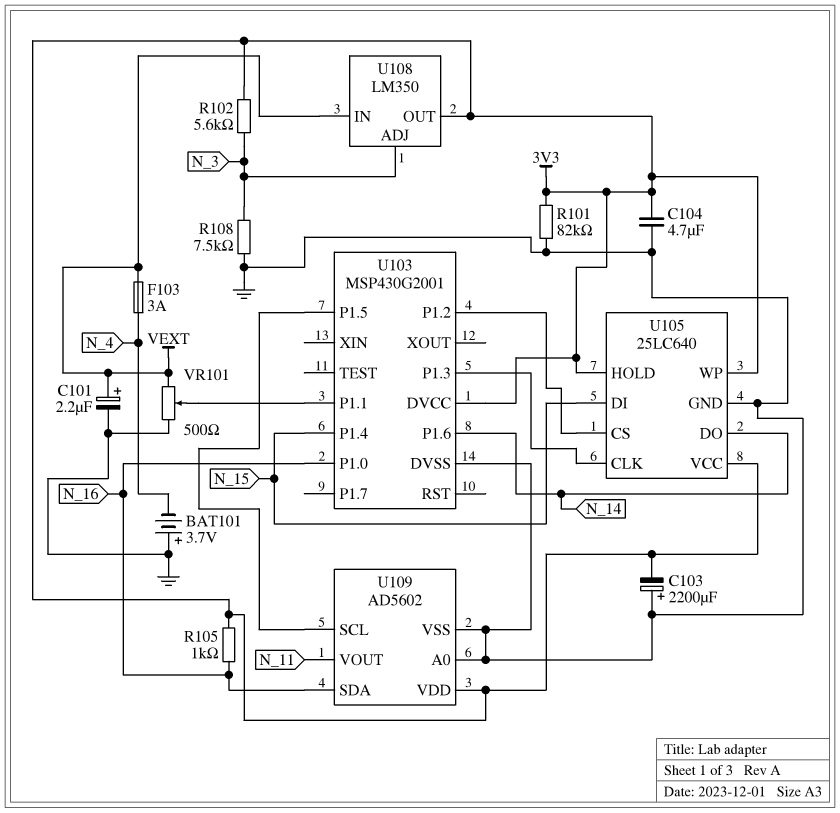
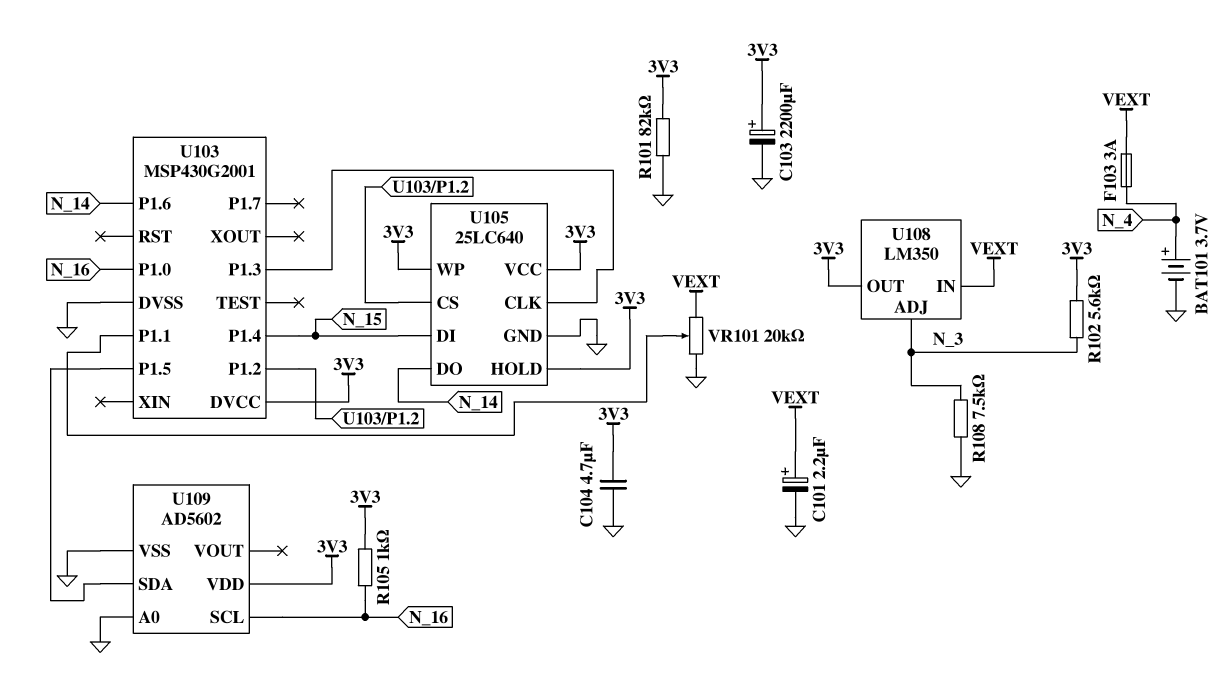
BAT101: 3.7V (plus GND, minus N_4) -> 3.7V (plus N_4, minus GND)
C103: 2200uF (plus GND, minus 3V3) -> 2200uF (plus 3V3, minus GND)
U109 pin SCL: U103/P1.5 -> N_16
U109 pin SDA: N_16 -> U103/P1.5
U109 pin VOUT: N_11 -> none
VR101: 500 (GND, VEXT, wiper U103/P1.1) -> 20k (GND, VEXT, wiper U103/P1.1)

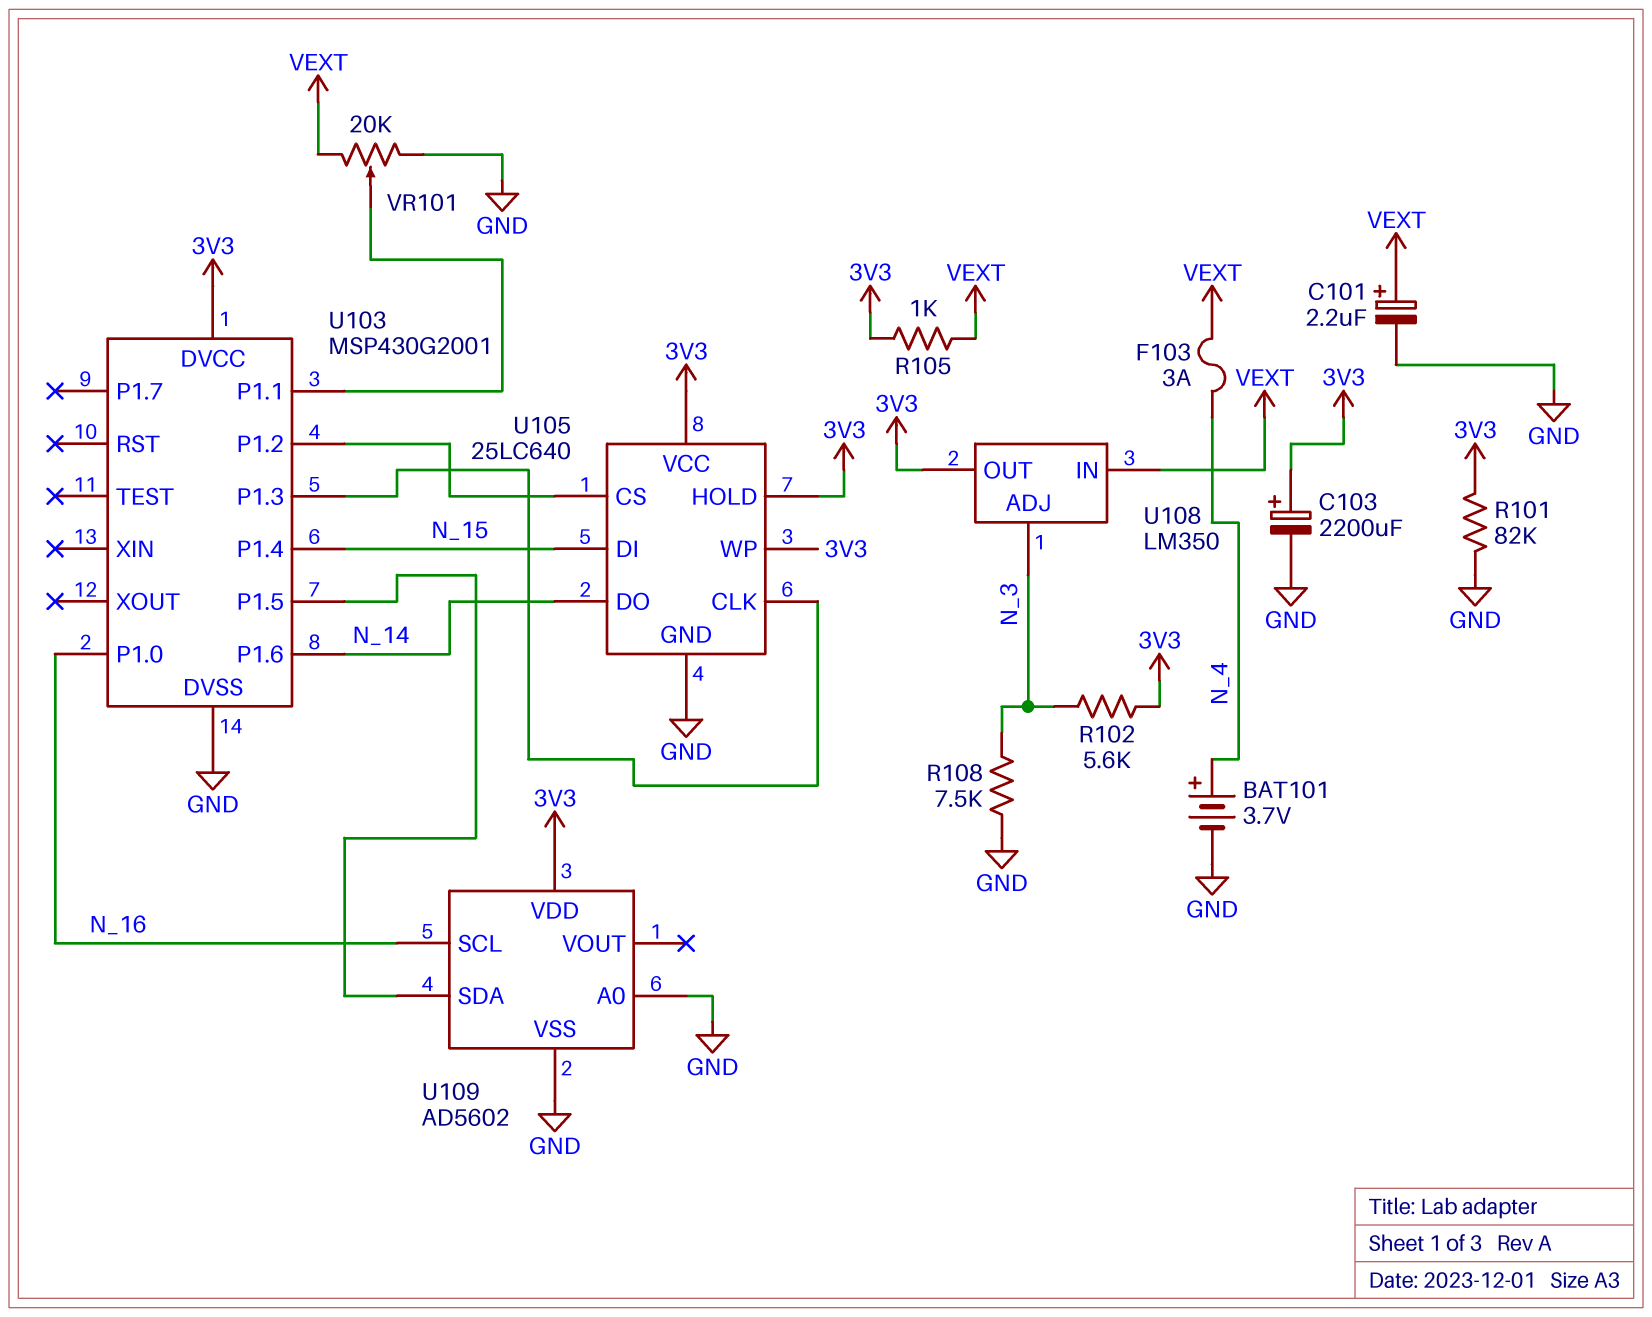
C104: 4.7uF (3V3, GND) -> none
R105: 1k (3V3, N_16) -> 1k (3V3, VEXT)

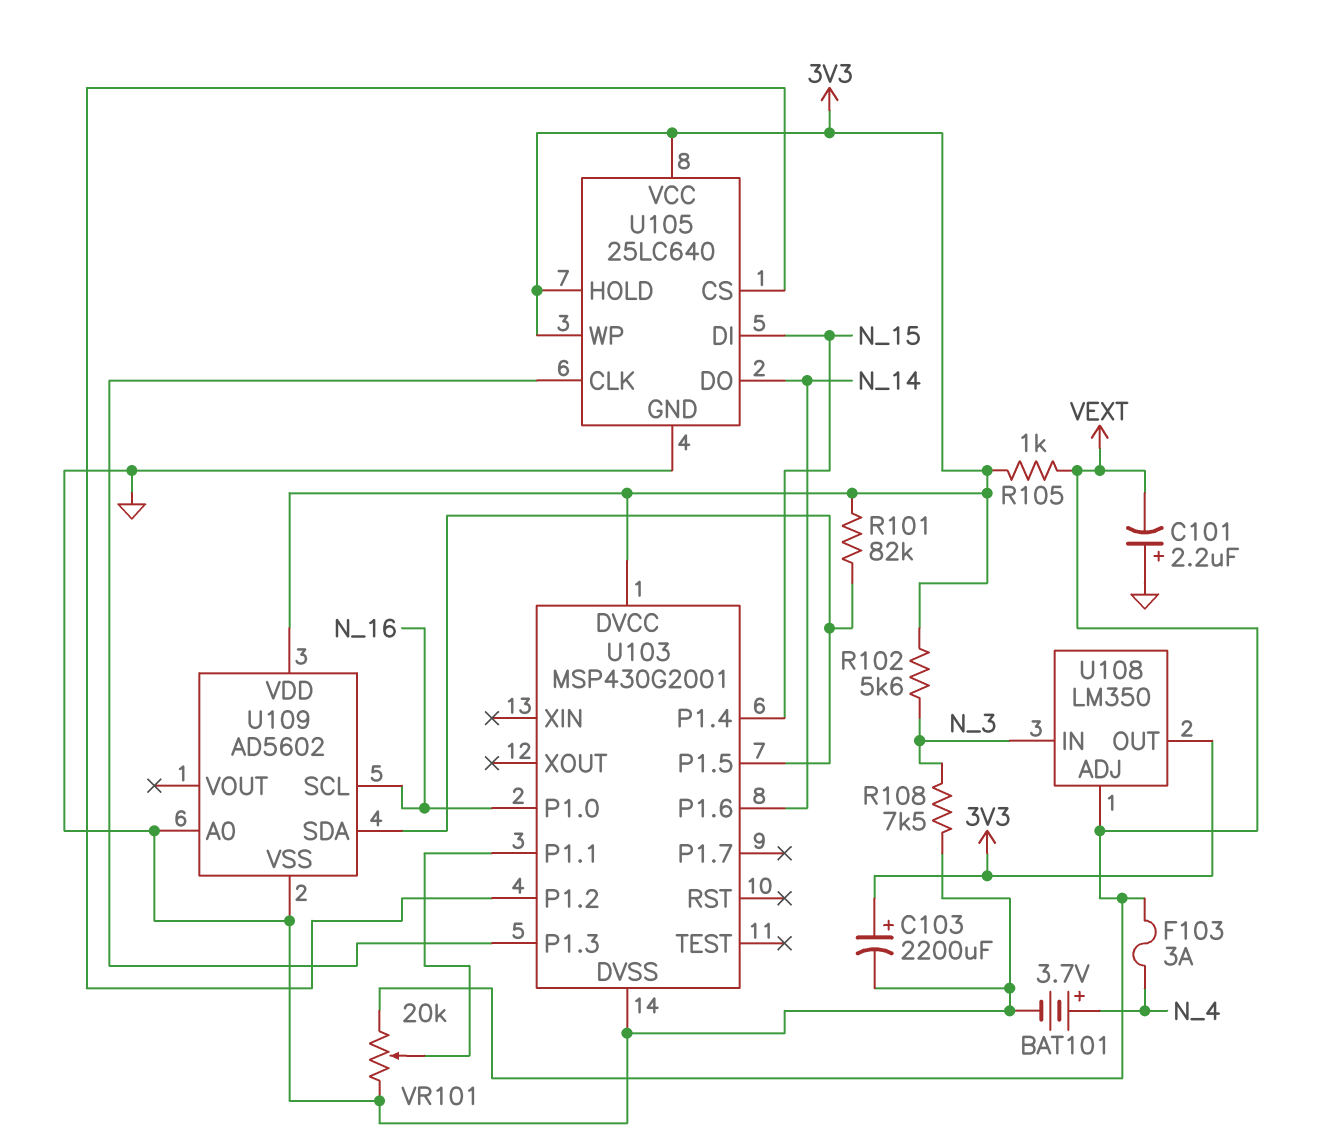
C101: 2.2uF (plus VEXT, minus GND) -> 2.2uF (plus GND, minus VEXT)
R101: 82k (3V3, GND) -> 82k (3V3, U103/P1.5)
U108 pin ADJ: N_3 -> VEXT
U108 pin IN: VEXT -> N_3

